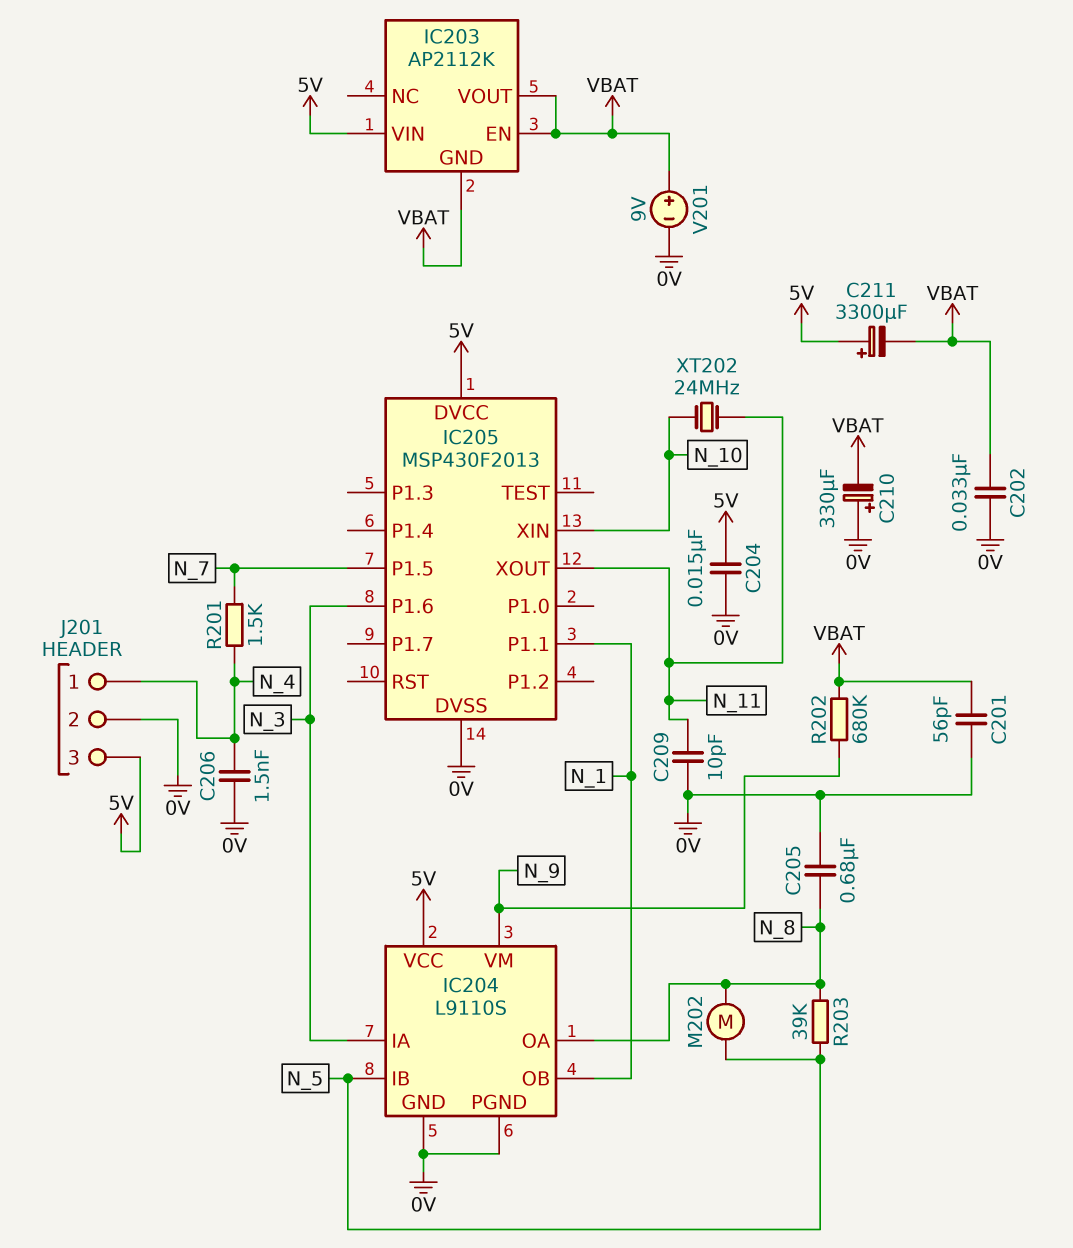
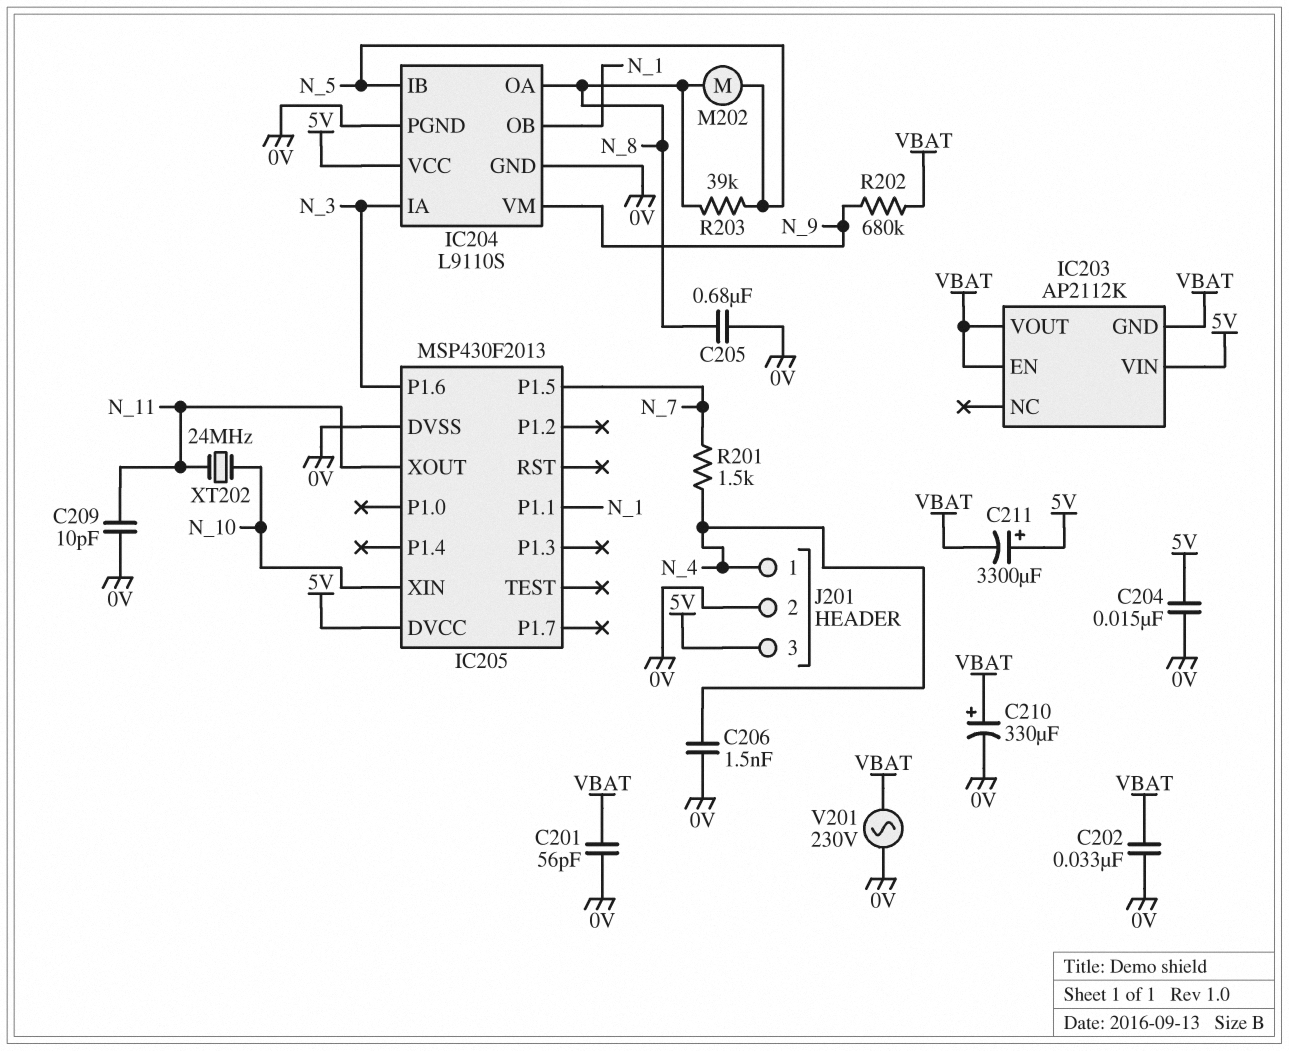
C210: 330uF (plus 0V, minus VBAT) -> 330uF (plus VBAT, minus 0V)
V201: 9V (plus VBAT, minus 0V) -> AC 230V (0V, VBAT)

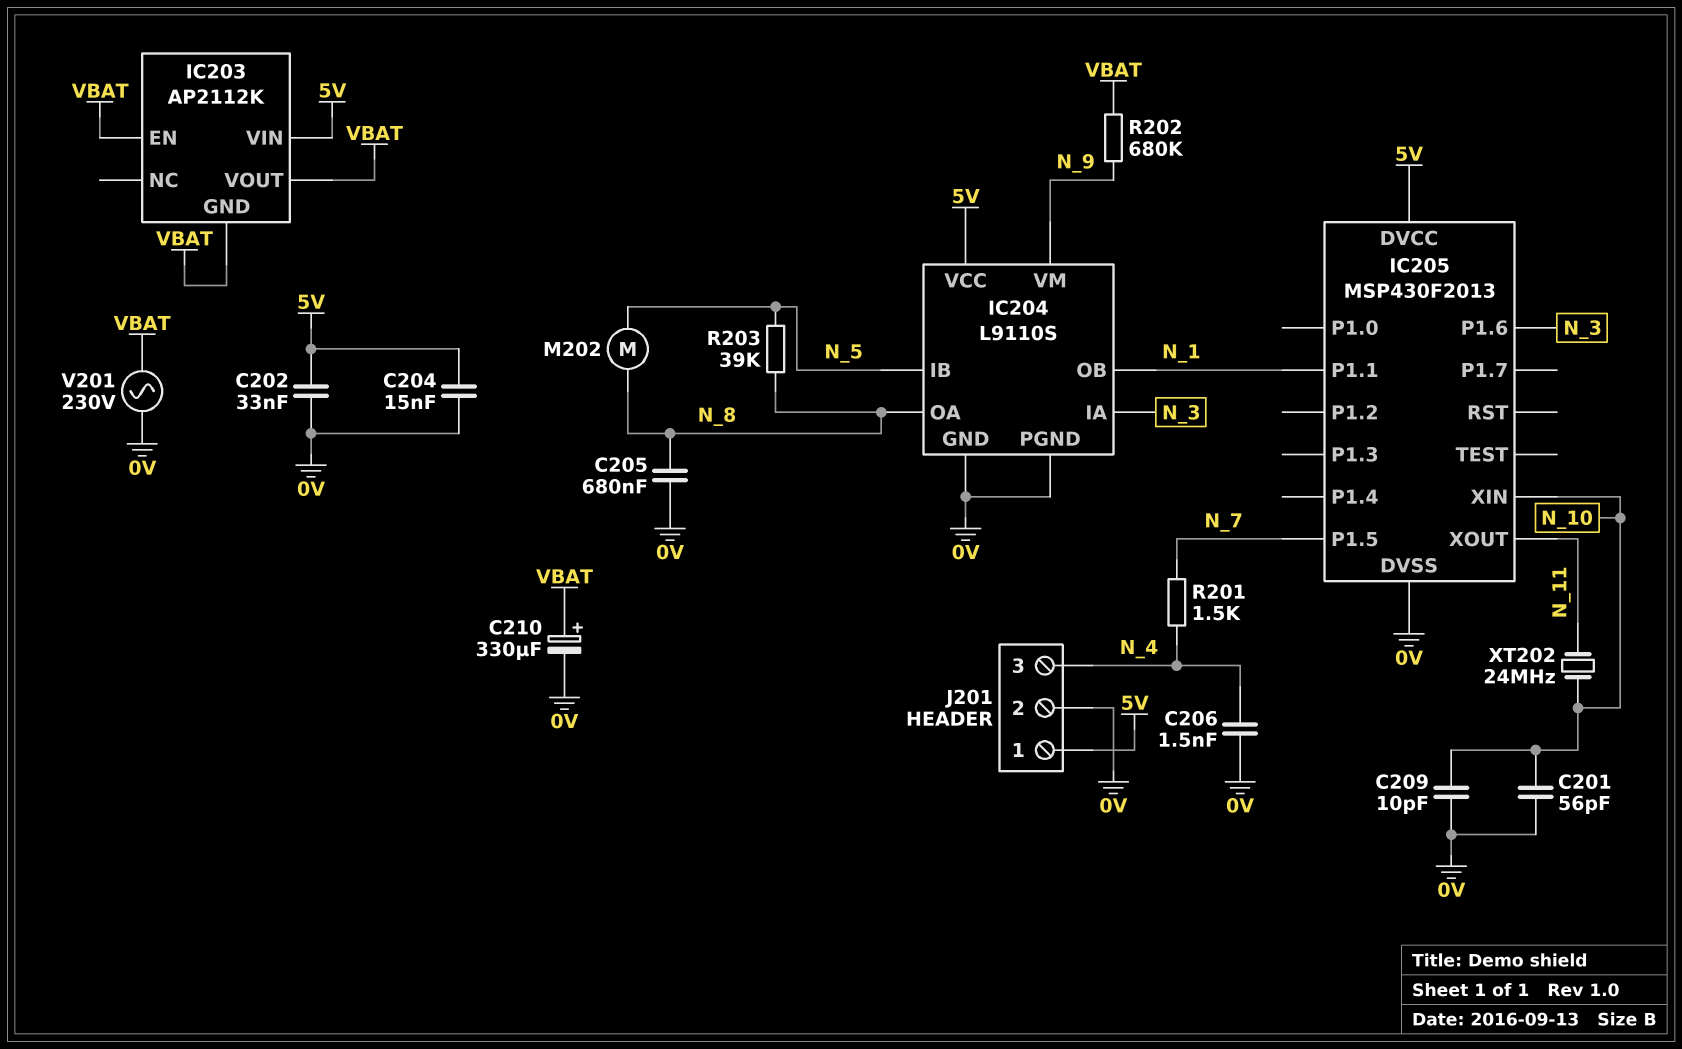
C201: 56pF (0V, VBAT) -> 56pF (0V, N_10)
C202: 33nF (0V, VBAT) -> 33nF (0V, 5V)
C209: 10pF (0V, N_11) -> 10pF (0V, N_10)
C211: 3300uF (plus 5V, minus VBAT) -> none
J201 pin 1: N_4 -> 5V
J201 pin 3: 5V -> N_4

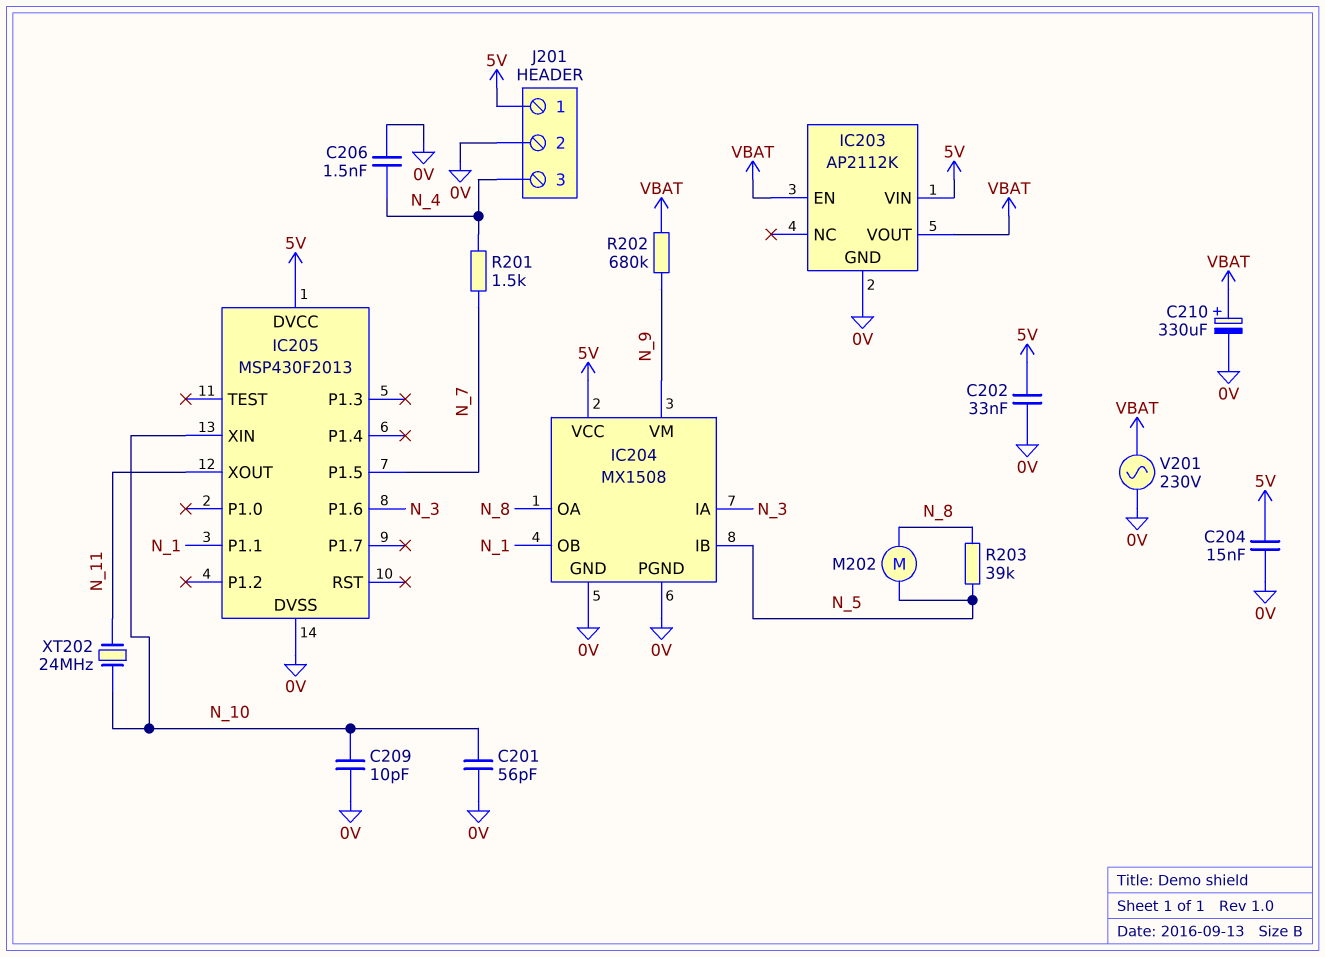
C205: 680nF (0V, N_8) -> none
IC203 pin GND: VBAT -> 0V
IC204: L9110S -> MX1508

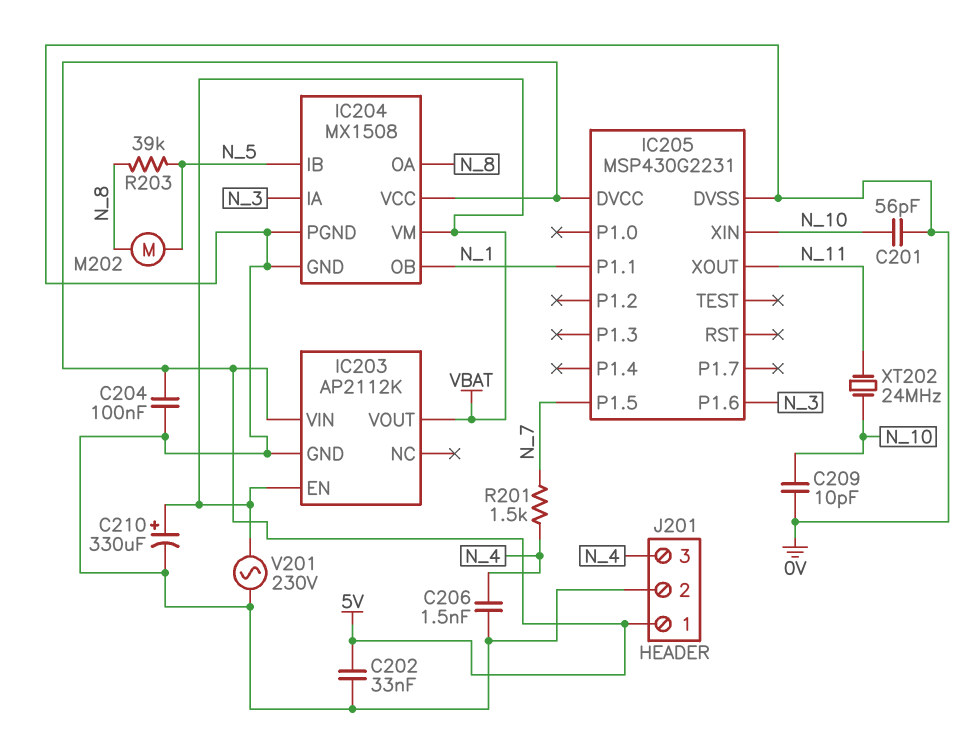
C204: 15nF (0V, 5V) -> 100nF (0V, 5V)
IC204 pin VM: N_9 -> VBAT
IC205: MSP430F2013 -> MSP430G2231
R202: 680k (N_9, VBAT) -> none

